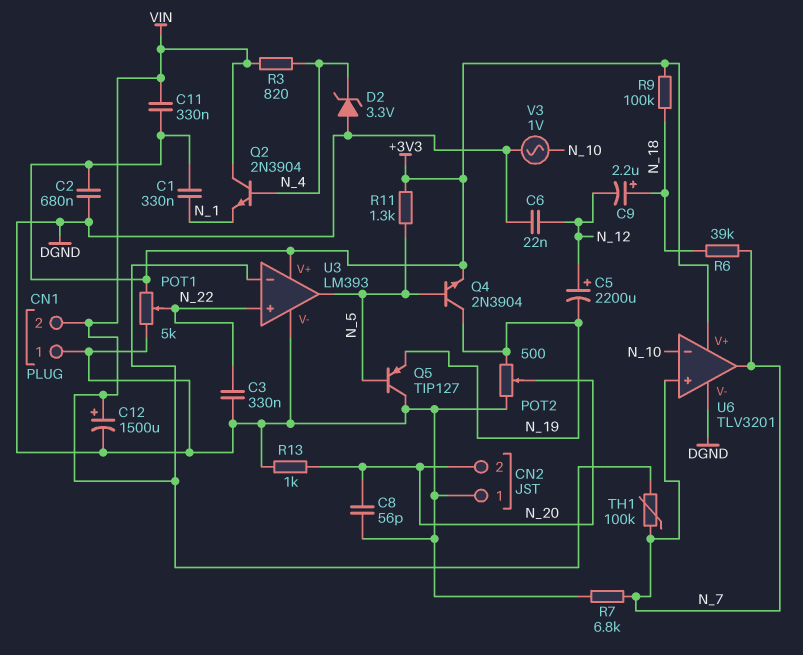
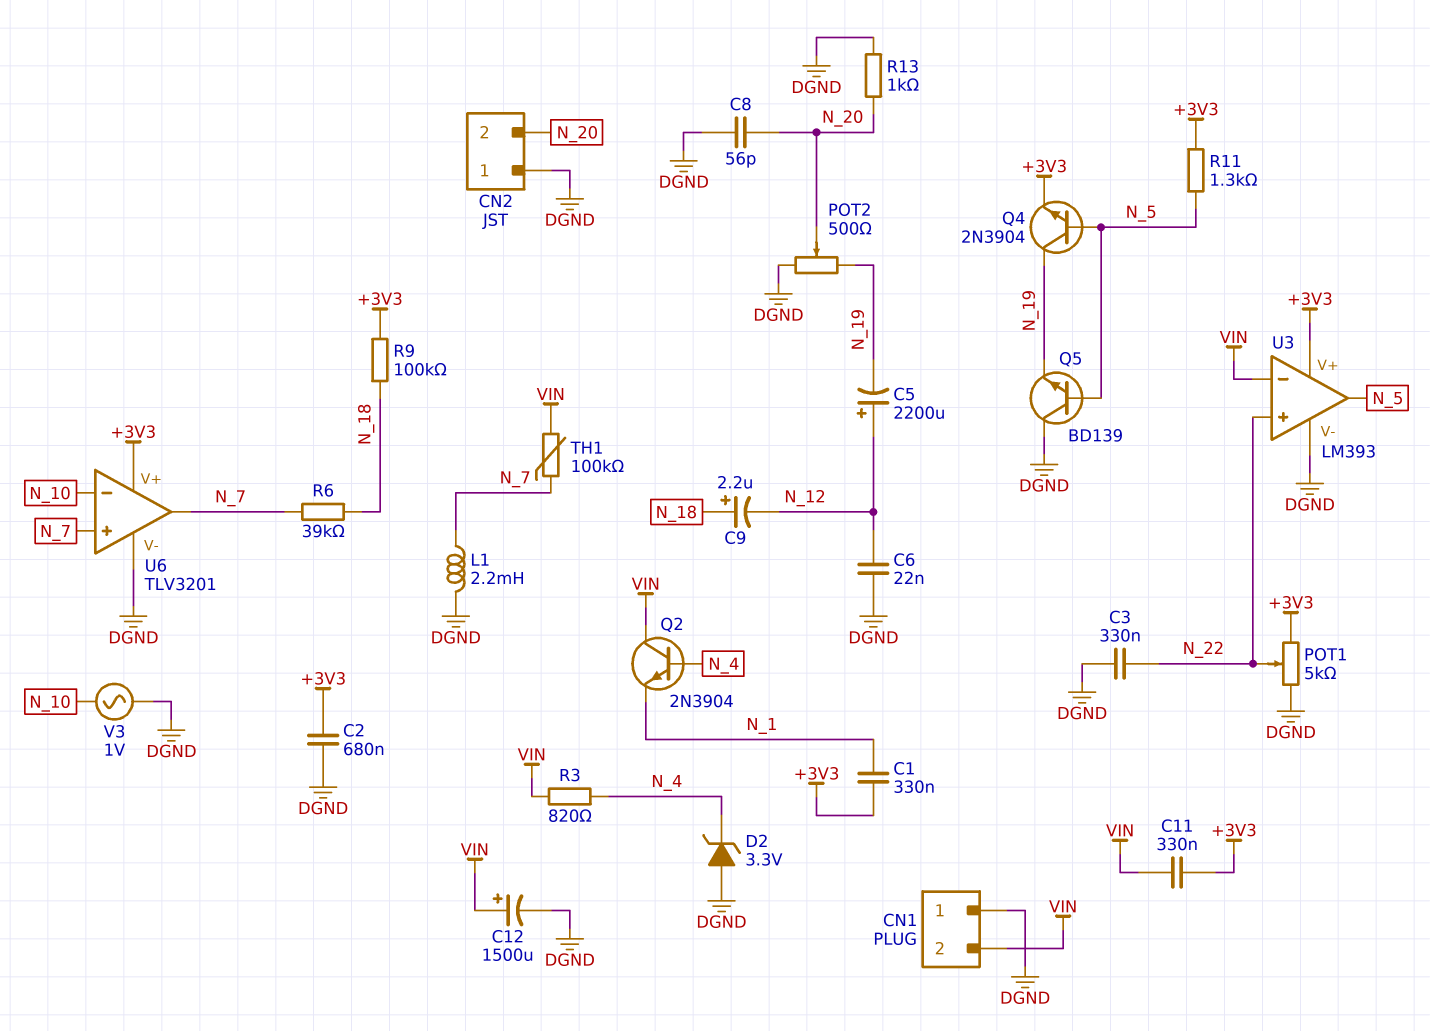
L1: none -> 2.2mH (DGND, N_7)
Q5: PNP TIP127 (B N_5, C DGND, E N_19) -> NPN BD139 (B N_5, C DGND, E N_19)
R7: 6.8k (DGND, N_7) -> none

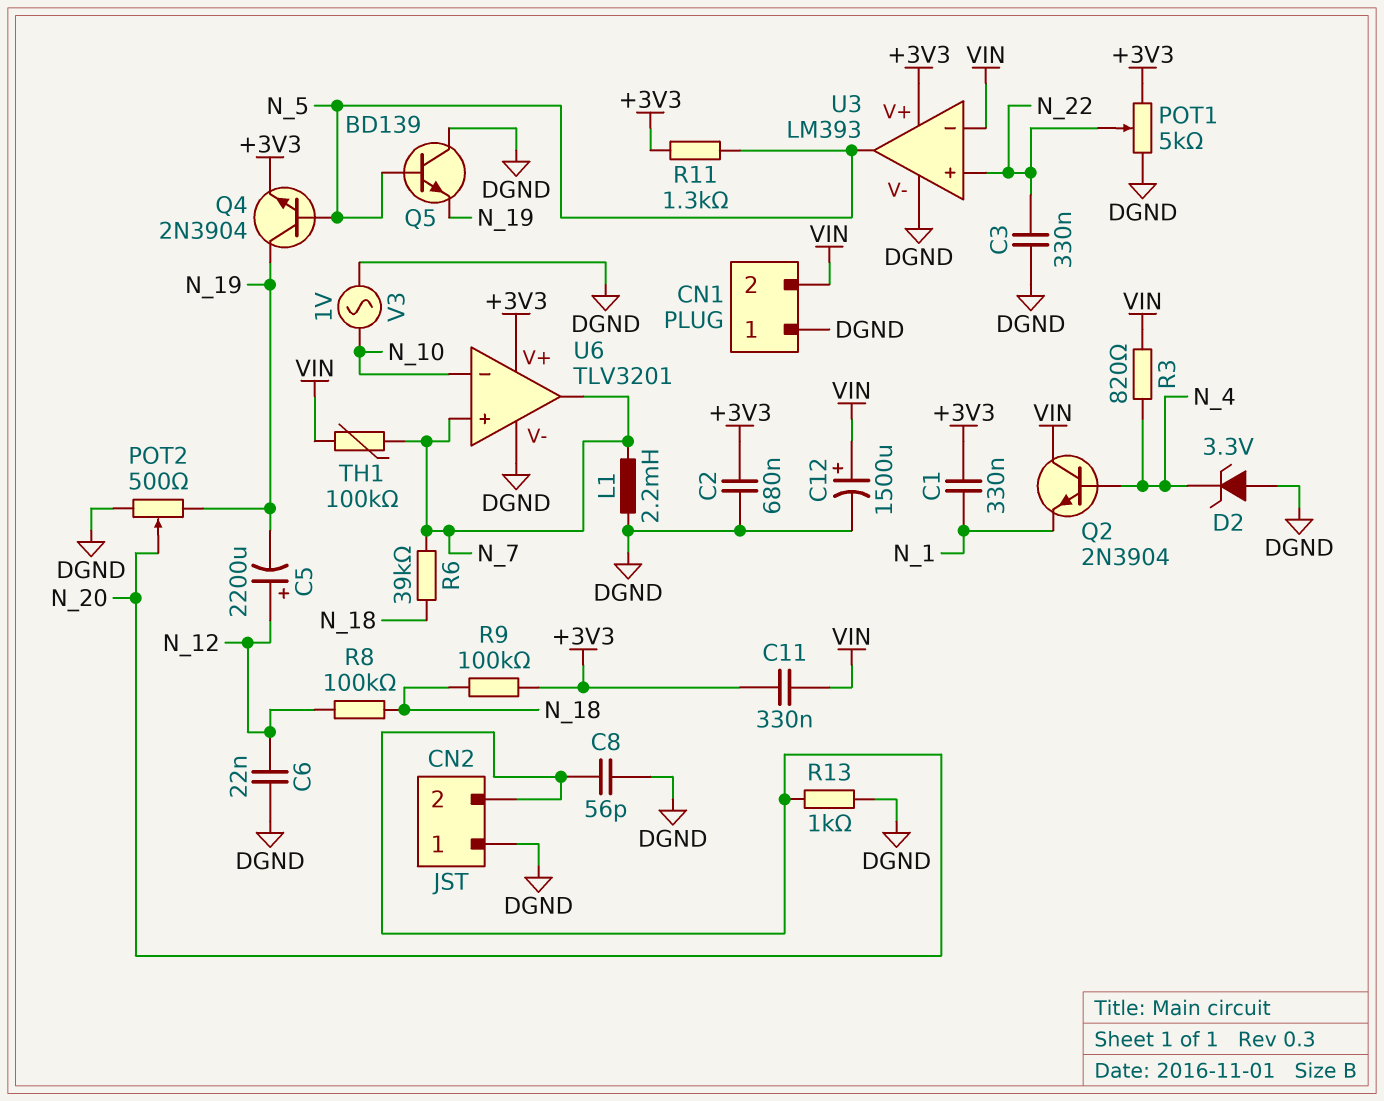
C9: 2.2uF (plus N_18, minus N_12) -> none
R8: none -> 100k (N_12, N_18)

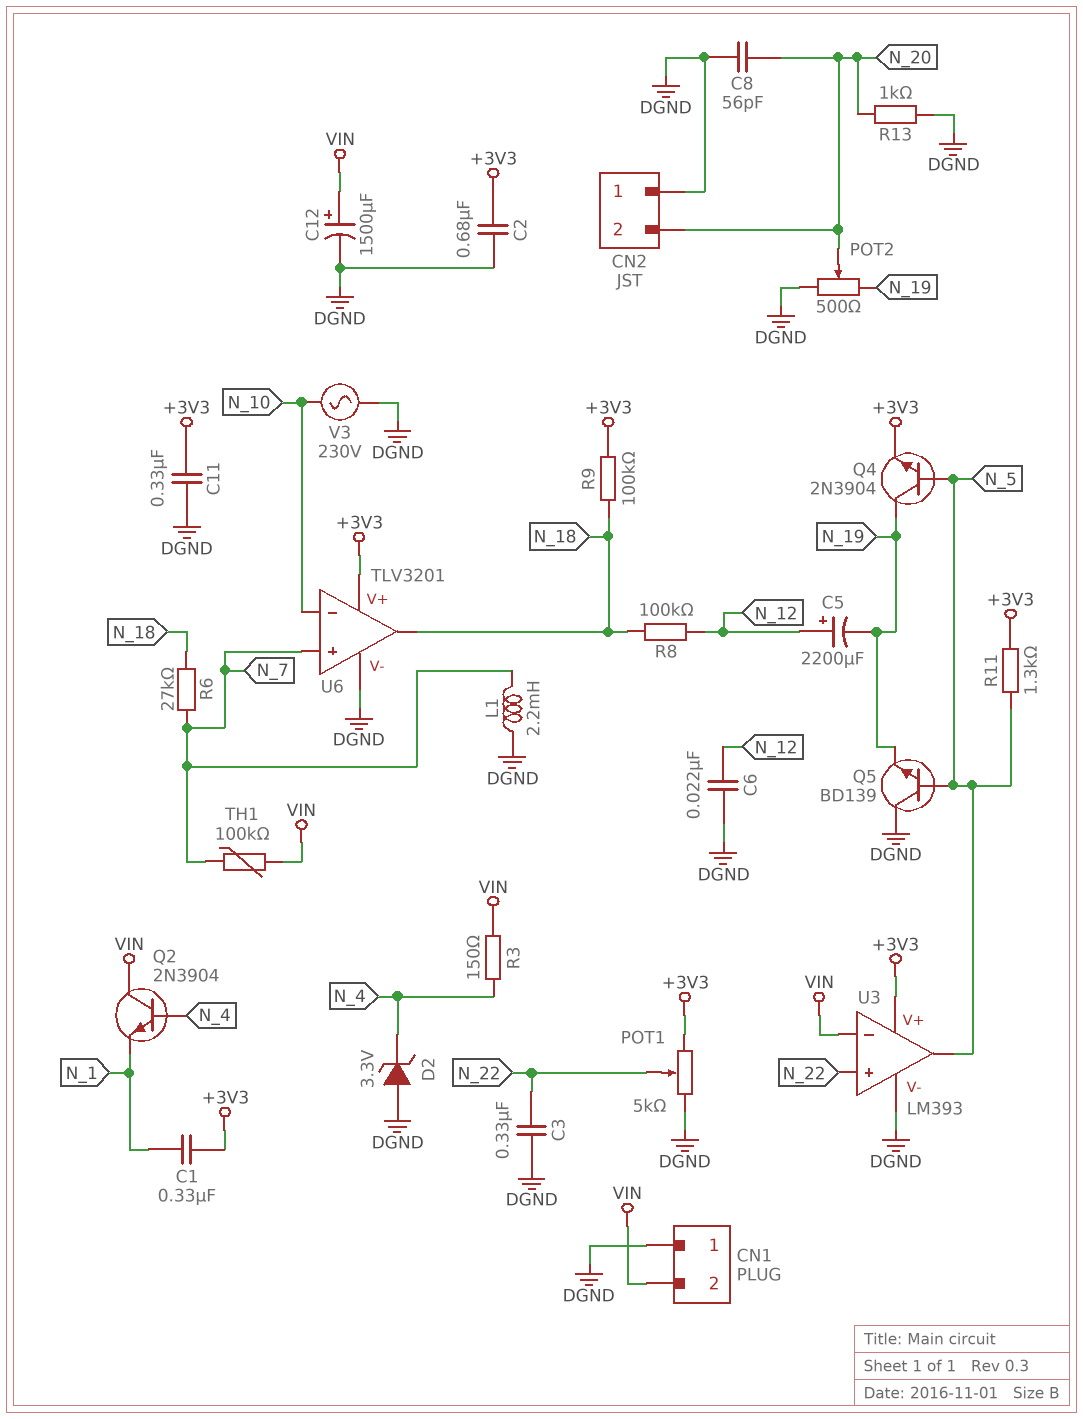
C11: 330nF (+3V3, VIN) -> 330nF (+3V3, DGND)
R3: 820 (N_4, VIN) -> 150 (N_4, VIN)
R6: 39k (N_7, N_18) -> 27k (N_7, N_18)
U6 pin out: N_7 -> N_18
V3: AC 1V (DGND, N_10) -> AC 230V (DGND, N_10)

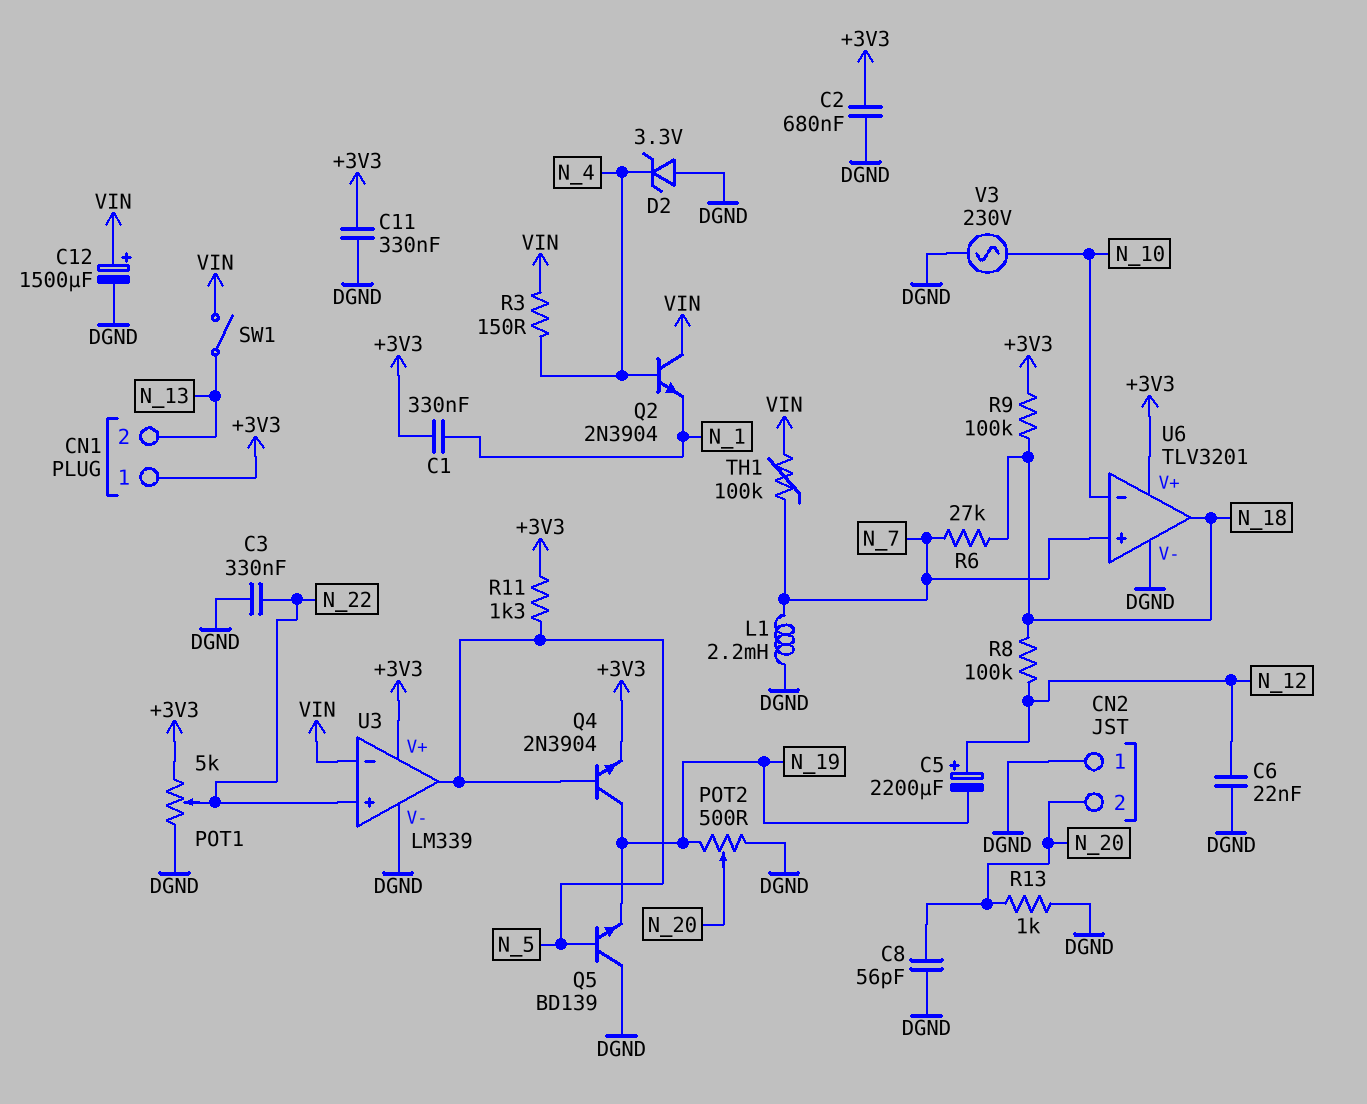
CN1 pin 1: DGND -> +3V3
CN1 pin 2: VIN -> N_13
SW1: none -> switch (N_13, VIN)
U3: LM393 -> LM339

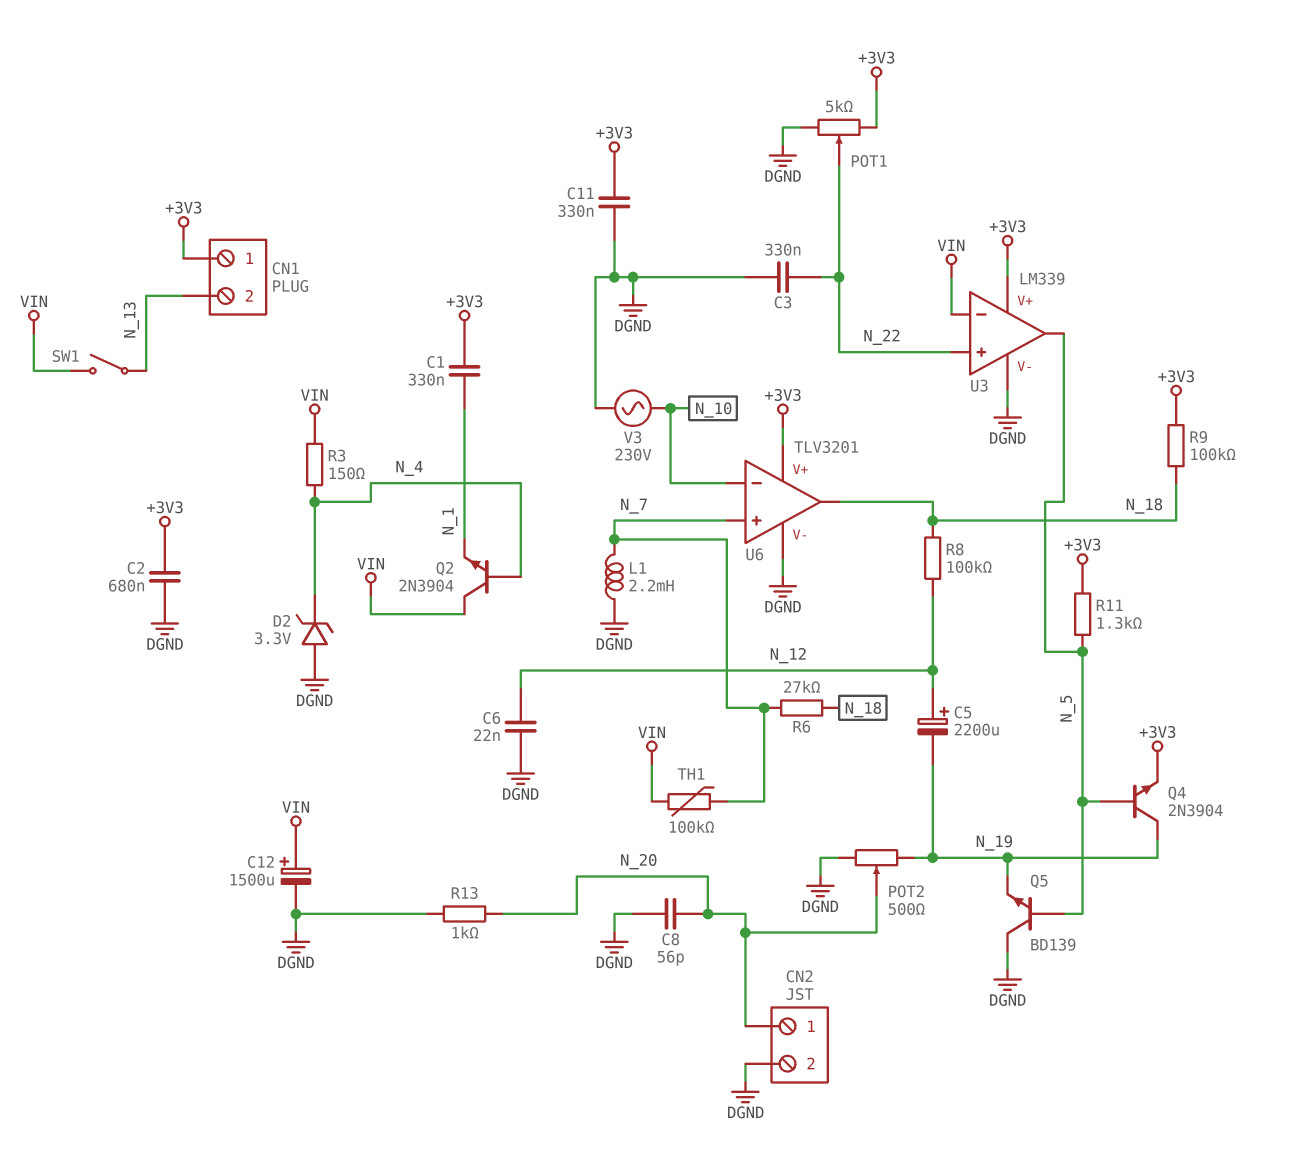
CN2 pin 1: DGND -> N_20
CN2 pin 2: N_20 -> DGND

